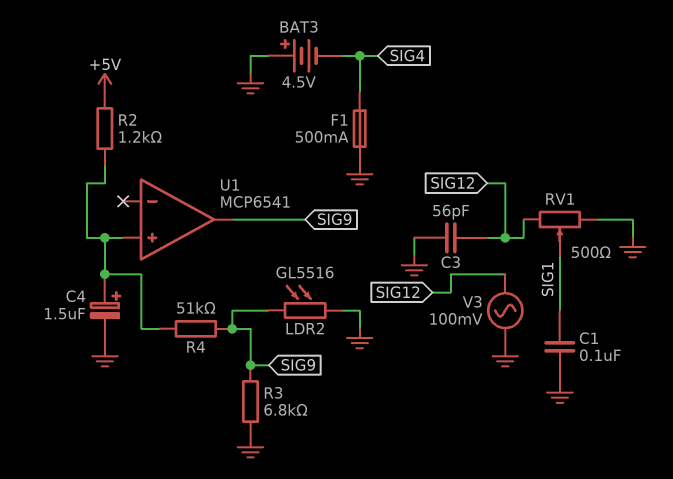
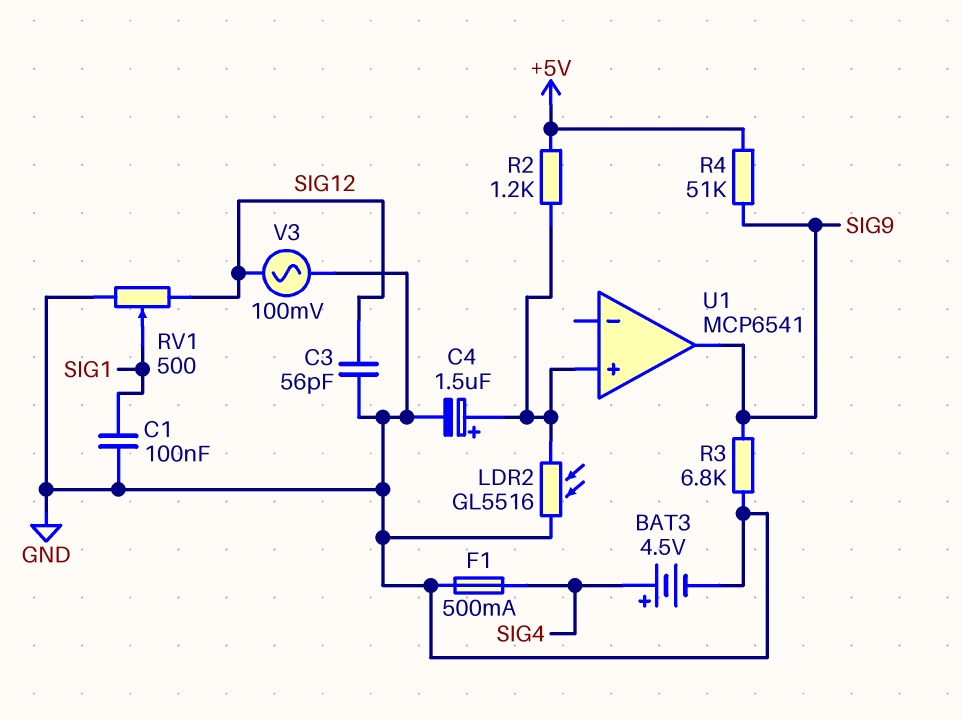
BAT3: 4.5V (plus GND, minus SIG4) -> 4.5V (plus SIG4, minus GND)
LDR2: GL5516 (GND, SIG9) -> GL5516 (GND, U1/in+)
R4: 51k (SIG9, U1/in+) -> 51k (+5V, SIG9)

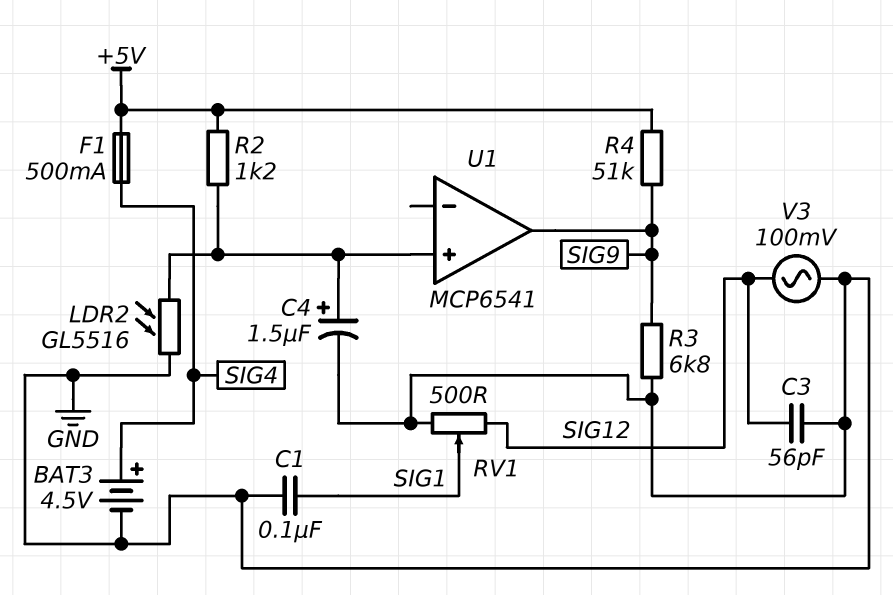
F1: 500mA (GND, SIG4) -> 500mA (+5V, SIG4)

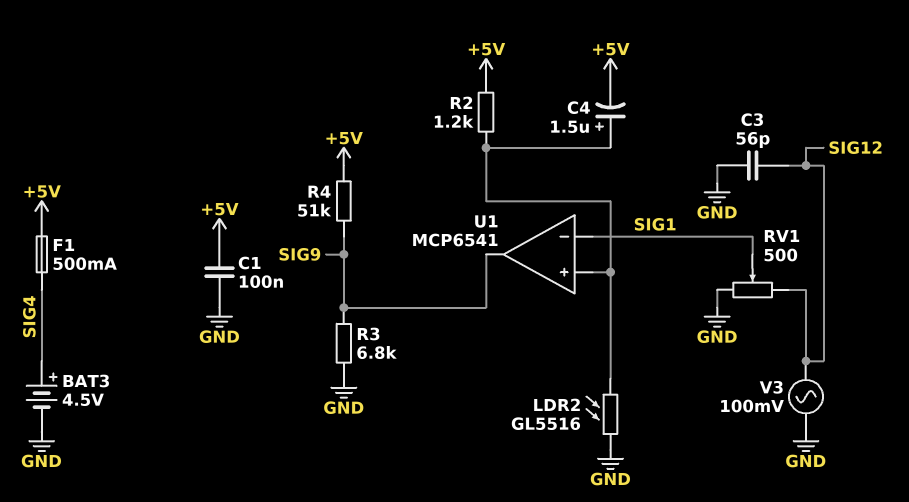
C1: 100nF (GND, SIG1) -> 100nF (+5V, GND)
C4: 1.5uF (plus U1/in+, minus GND) -> 1.5uF (plus U1/in+, minus +5V)
U1 pin in-: none -> SIG1

